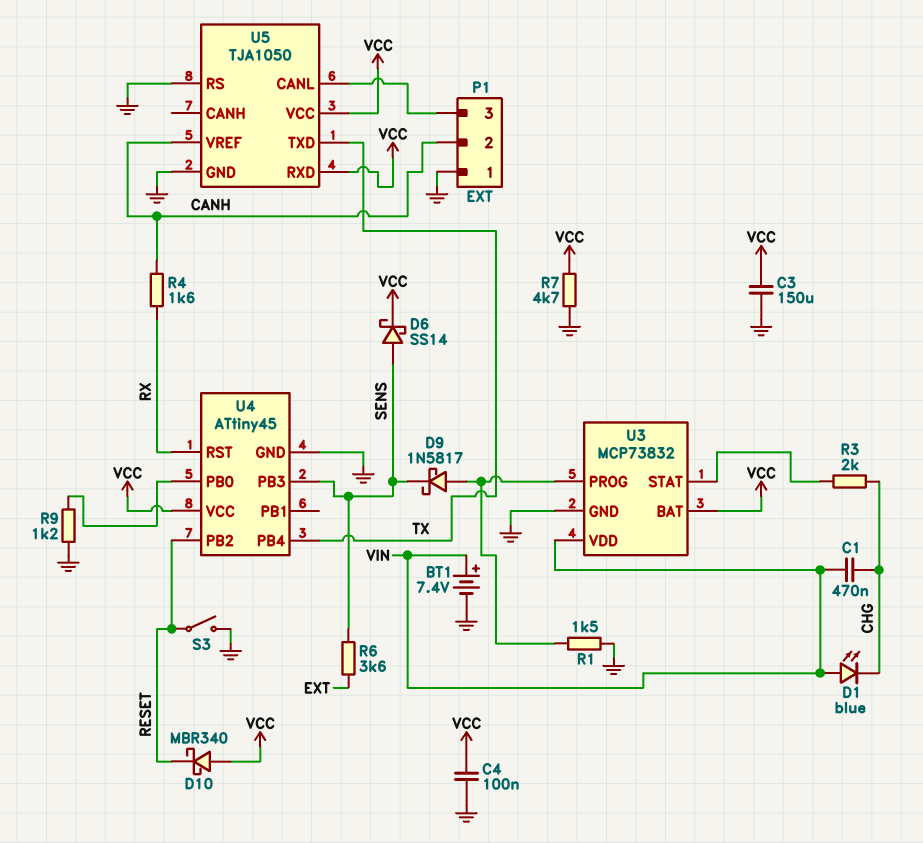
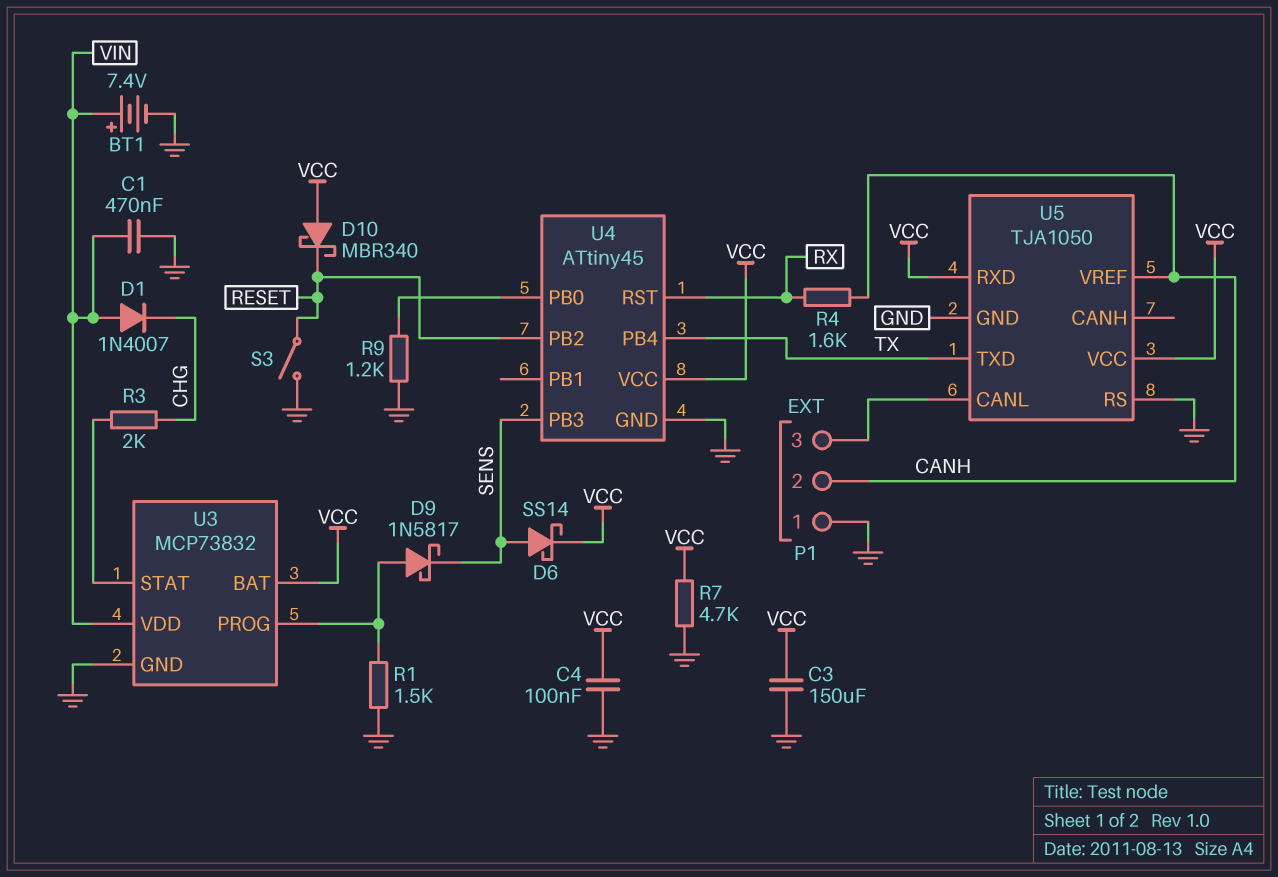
C1: 470nF (CHG, VIN) -> 470nF (GND, VIN)
D1: LED blue (A VIN, K CHG) -> diode 1N4007 (A VIN, K CHG)
R6: 3.6k (EXT, SENS) -> none

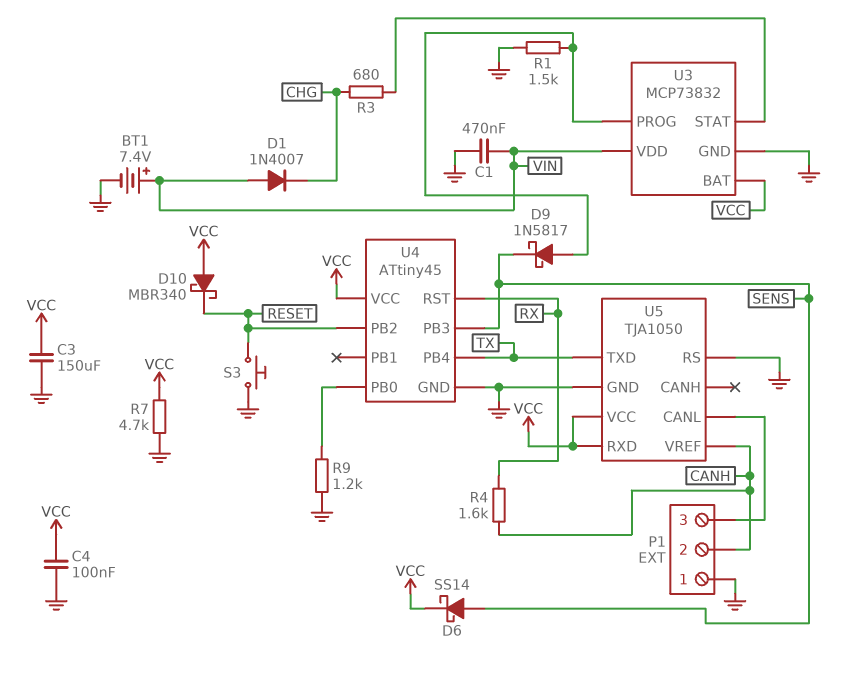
R3: 2k (CHG, U3/STAT) -> 680 (CHG, U3/STAT)
S3: switch (GND, RESET) -> button (GND, RESET)

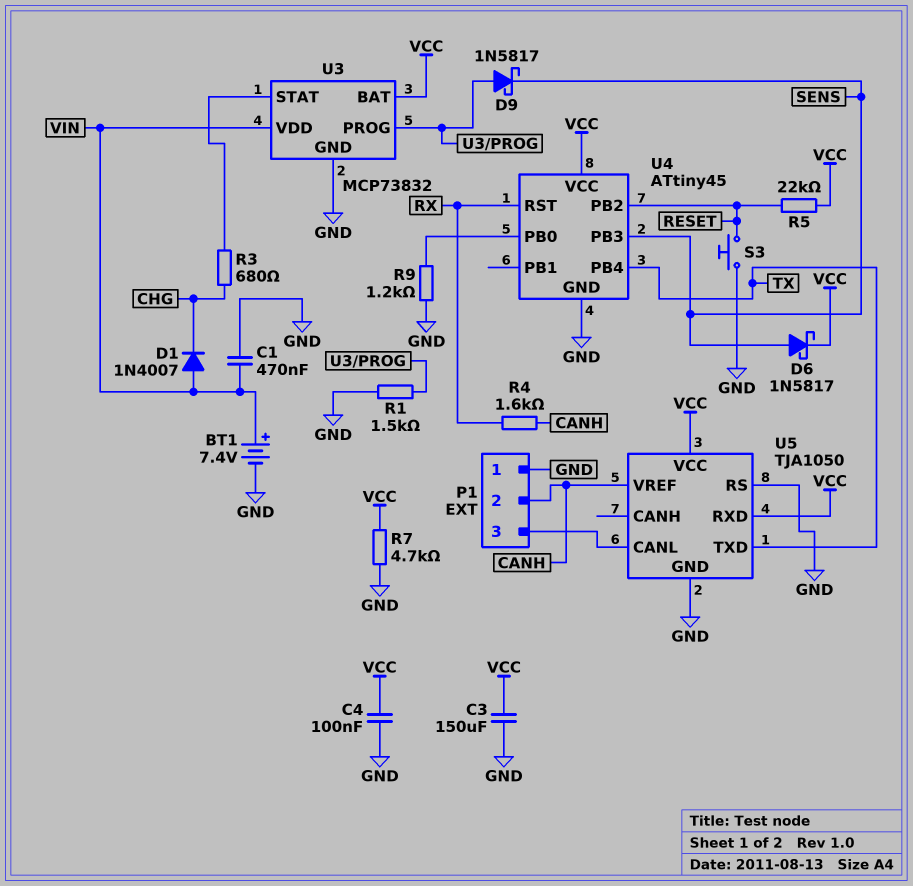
D6: schottky SS14 (A SENS, K VCC) -> schottky 1N5817 (A SENS, K VCC)
D10: schottky MBR340 (A VCC, K RESET) -> none
R5: none -> 22k (RESET, VCC)

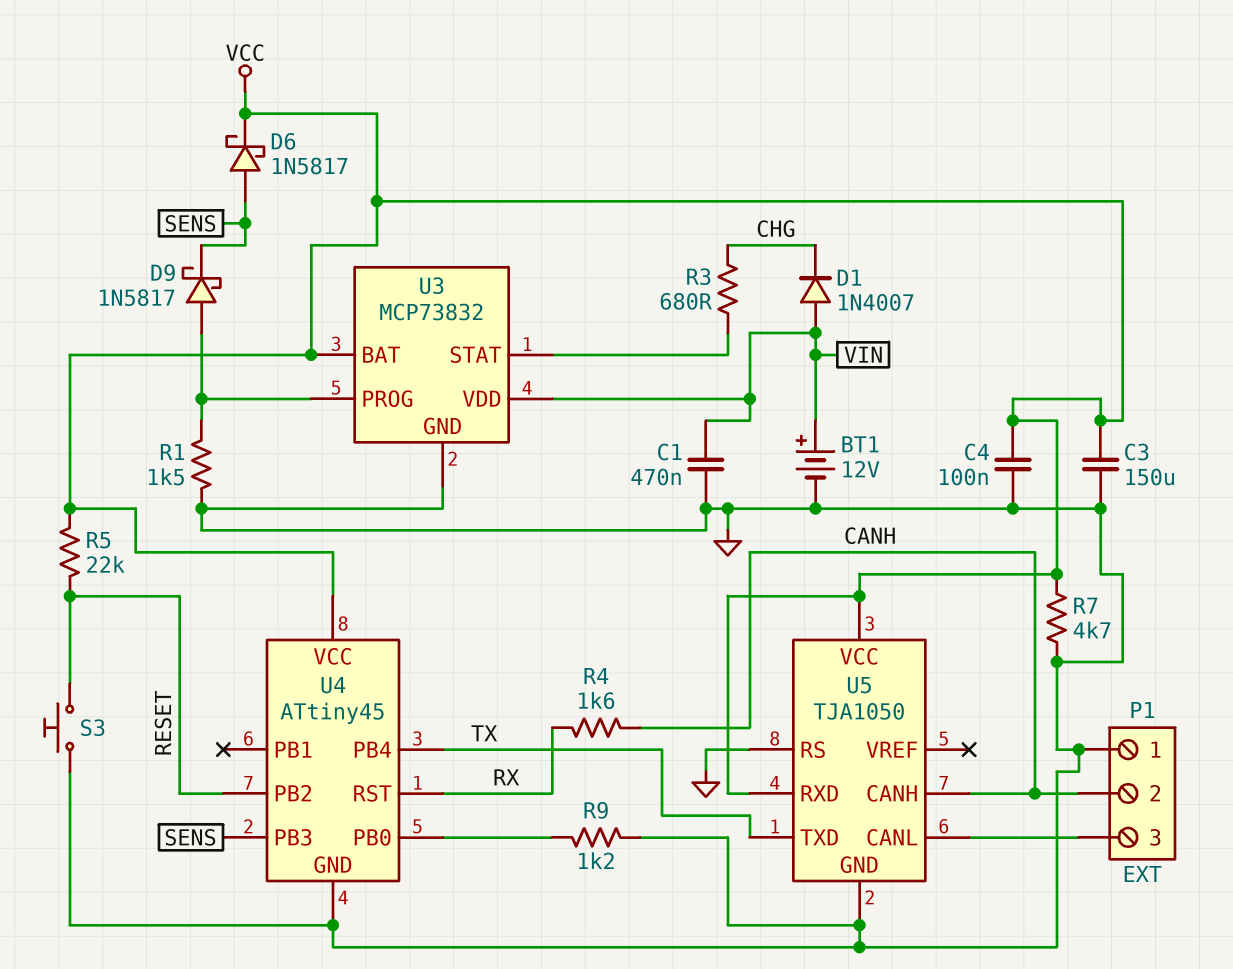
BT1: 7.4V (plus VIN, minus GND) -> 12V (plus VIN, minus GND)
U5 pin CANH: none -> CANH
U5 pin VREF: CANH -> none

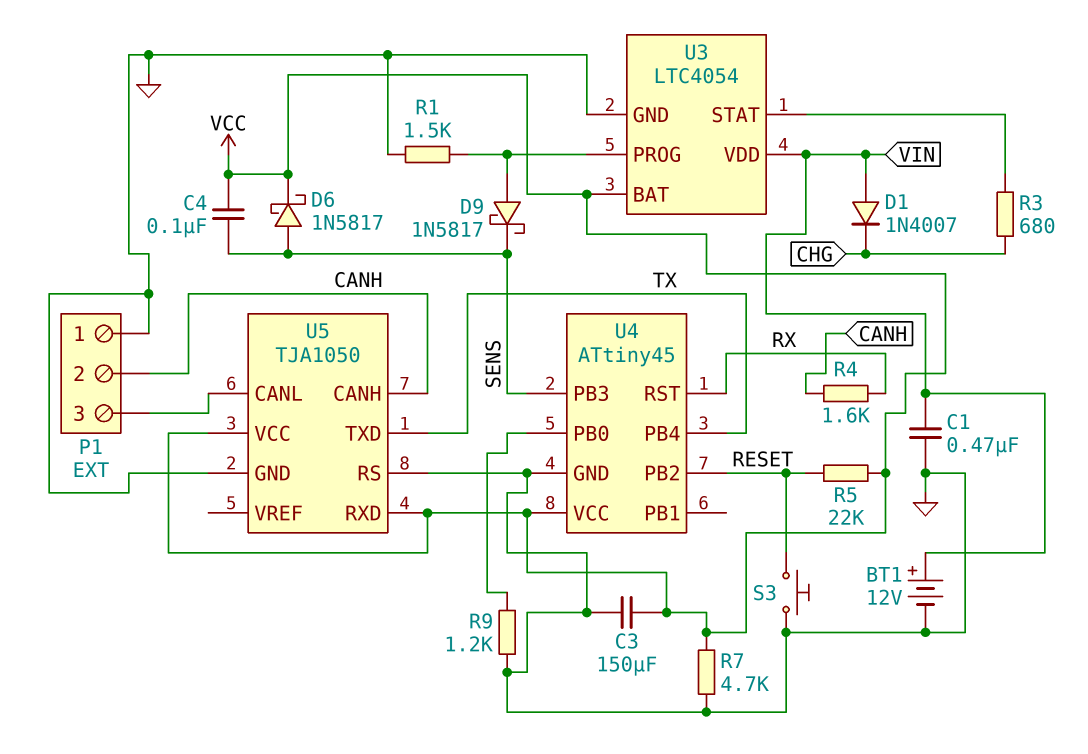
C4: 100nF (GND, VCC) -> 100nF (SENS, VCC)
U3: MCP73832 -> LTC4054

